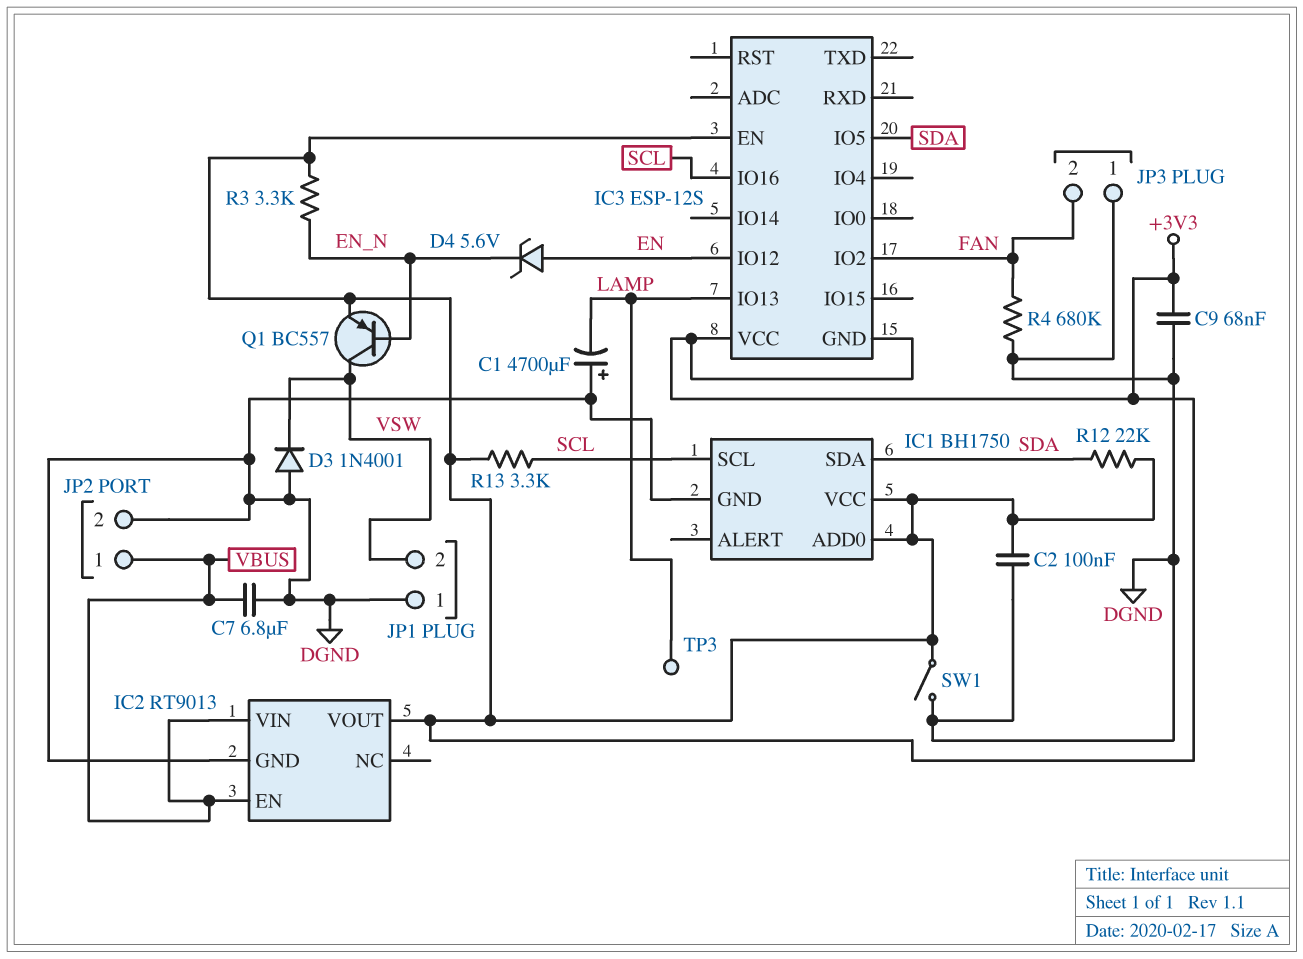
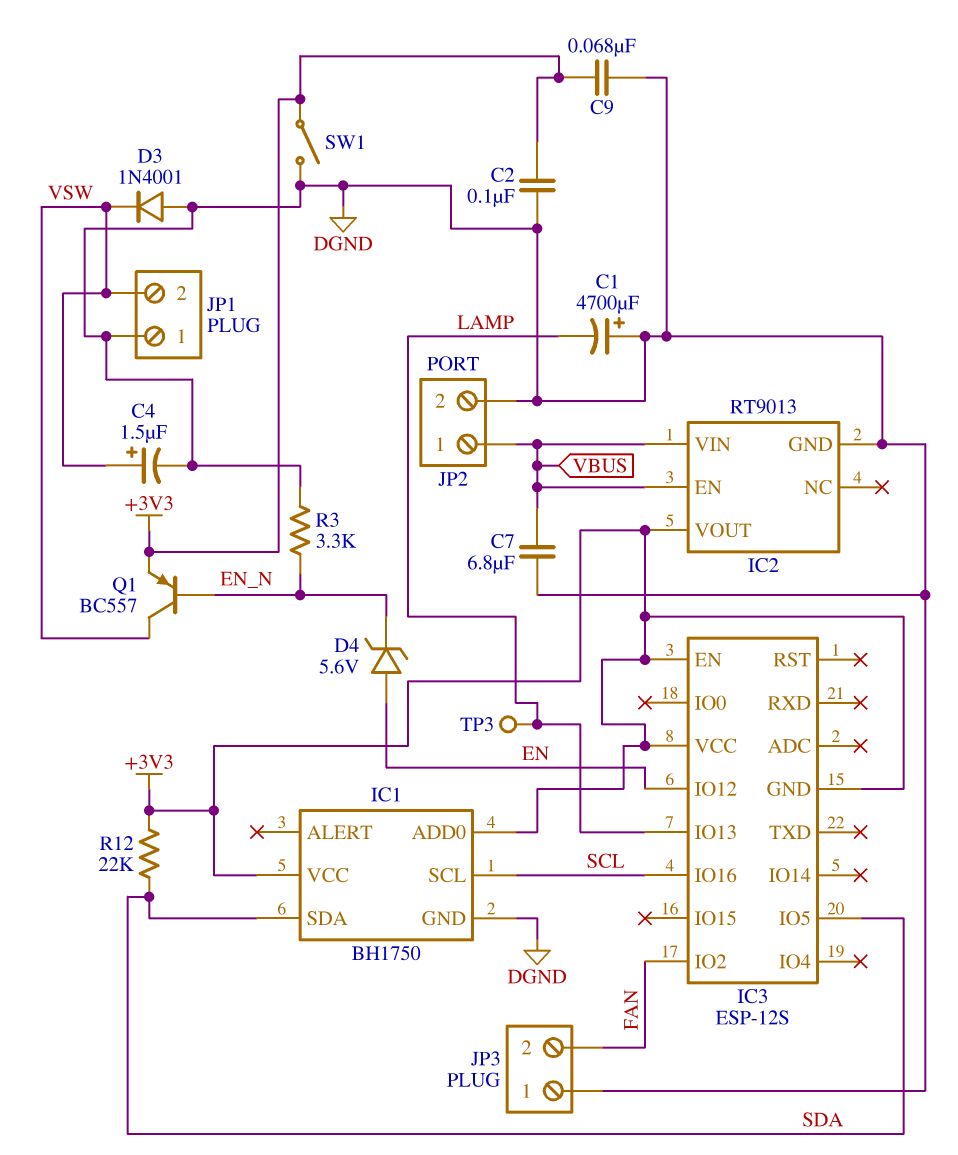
C4: none -> 1.5uF (plus VSW, minus DGND)
R3: 3.3k (+3V3, EN_N) -> 3.3k (DGND, EN_N)
R4: 680k (DGND, FAN) -> none
R13: 3.3k (+3V3, SCL) -> none

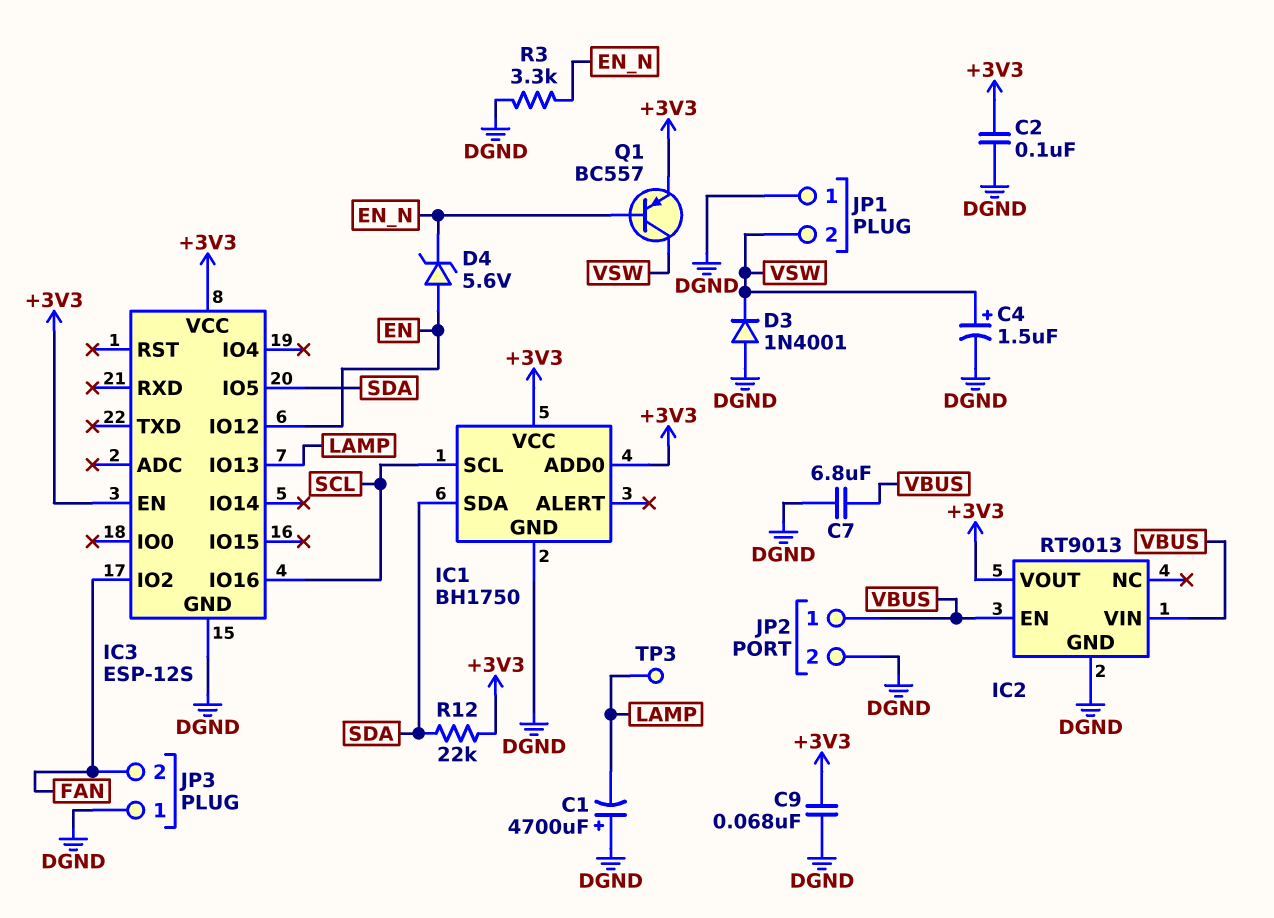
IC3 pin GND: +3V3 -> DGND
SW1: switch (+3V3, DGND) -> none

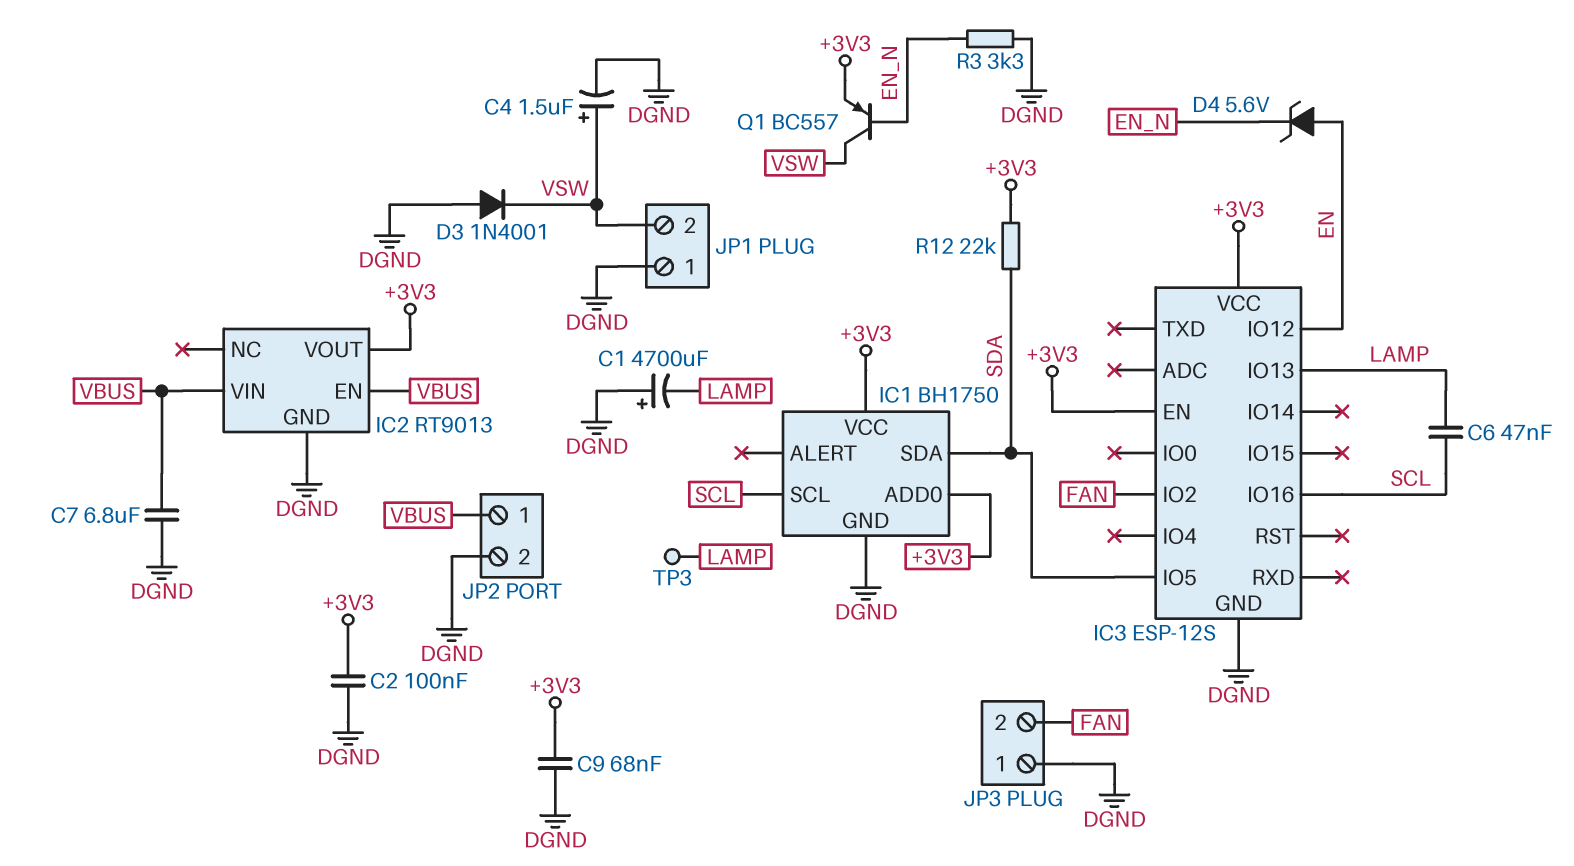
C6: none -> 47nF (LAMP, SCL)

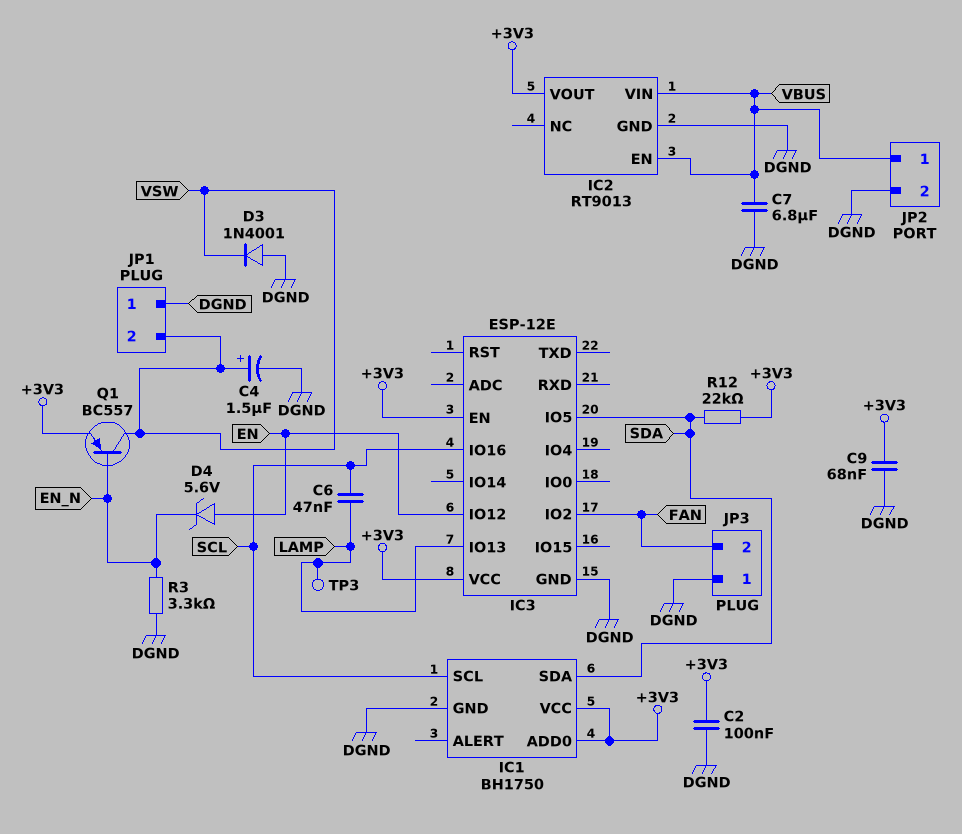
C1: 4700uF (plus DGND, minus LAMP) -> none
IC3: ESP-12S -> ESP-12E

